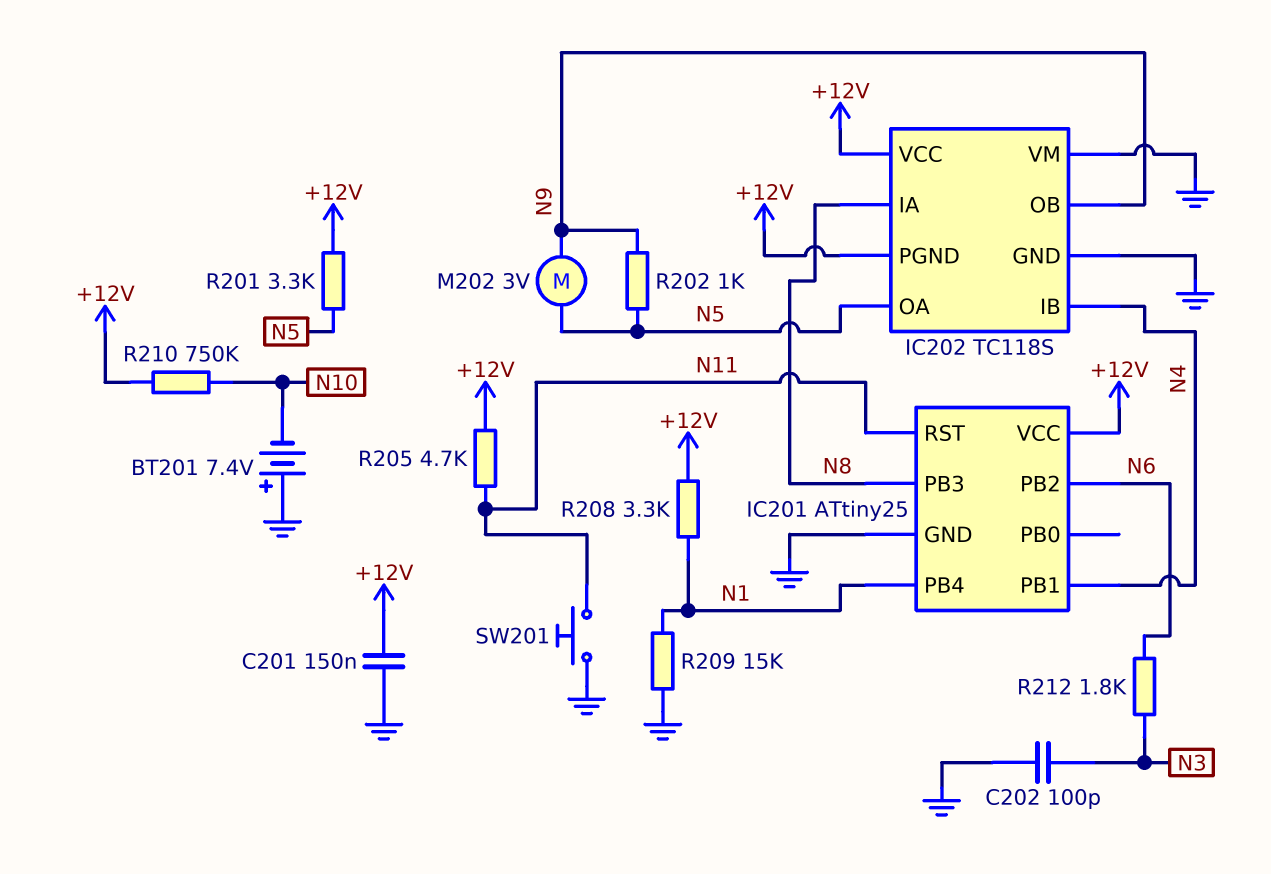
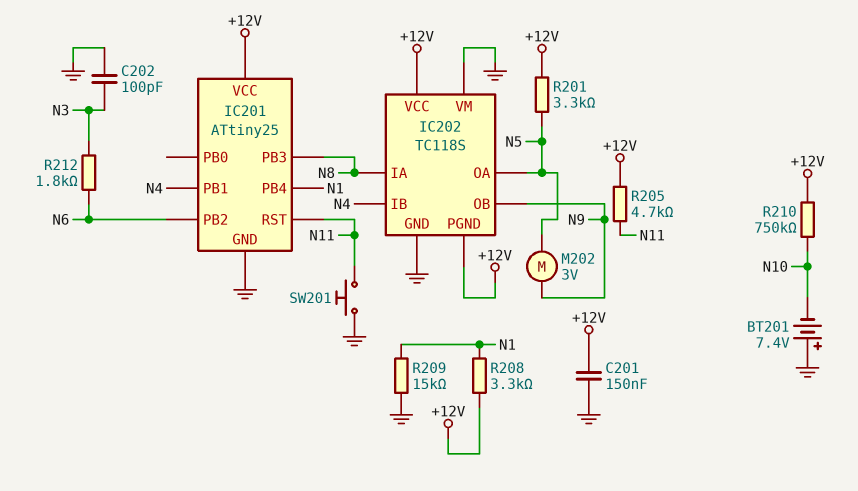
R202: 1k (N5, N9) -> none

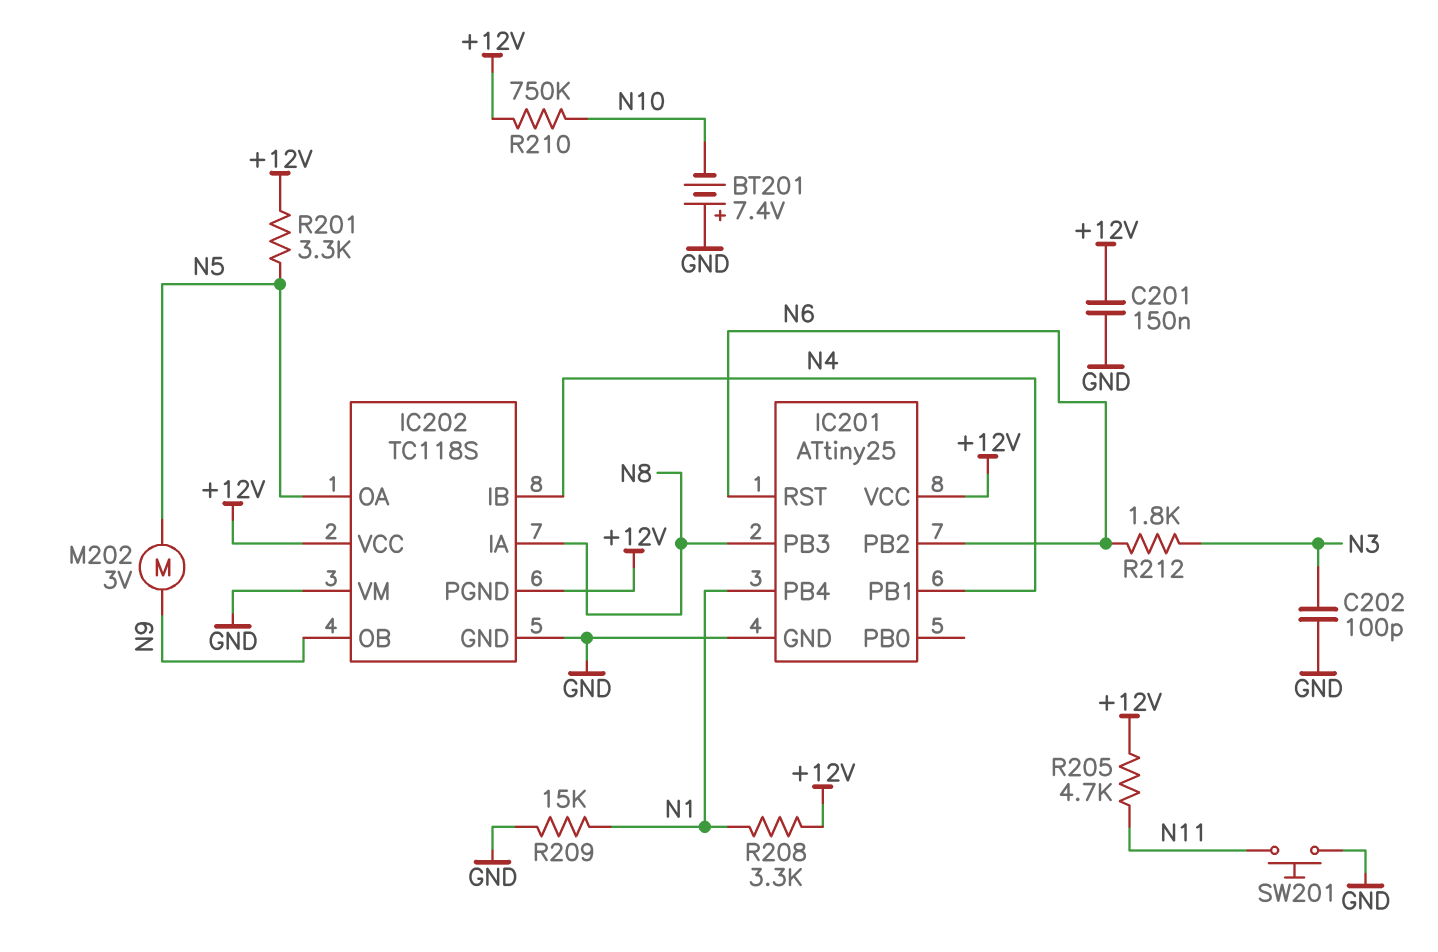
IC201 pin RST: N11 -> N6

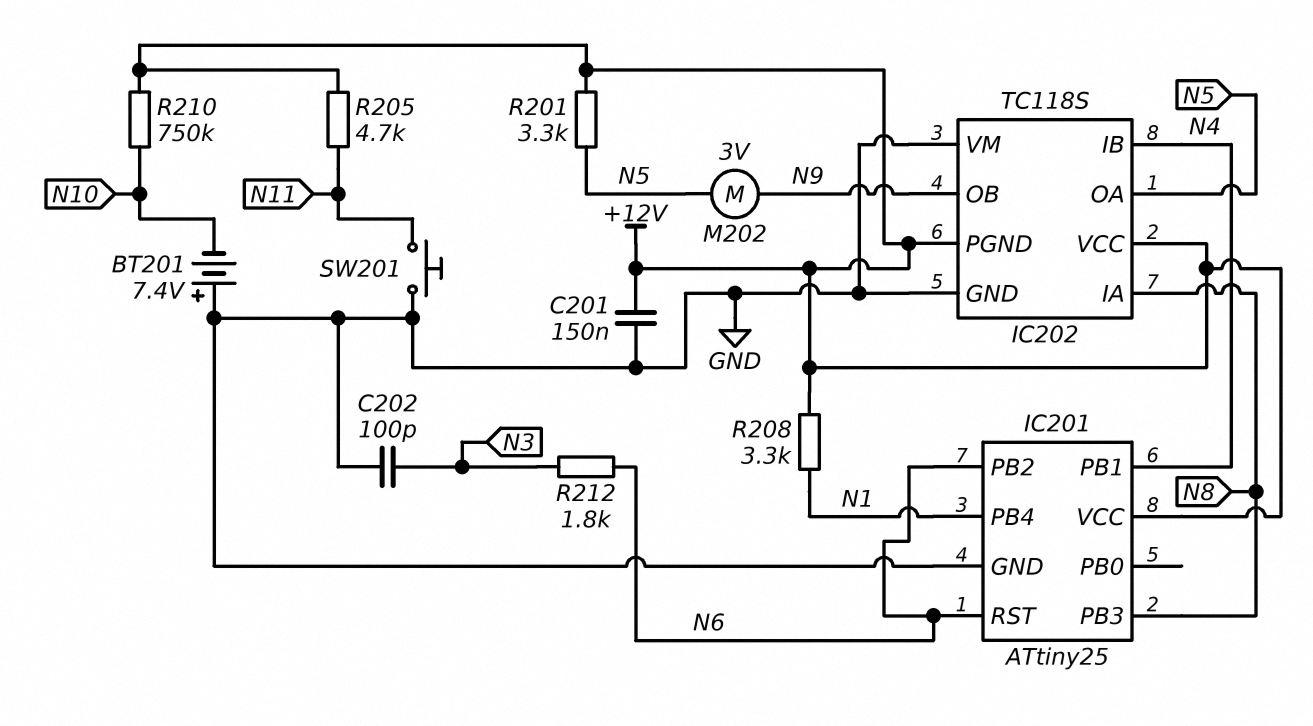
R209: 15k (GND, N1) -> none

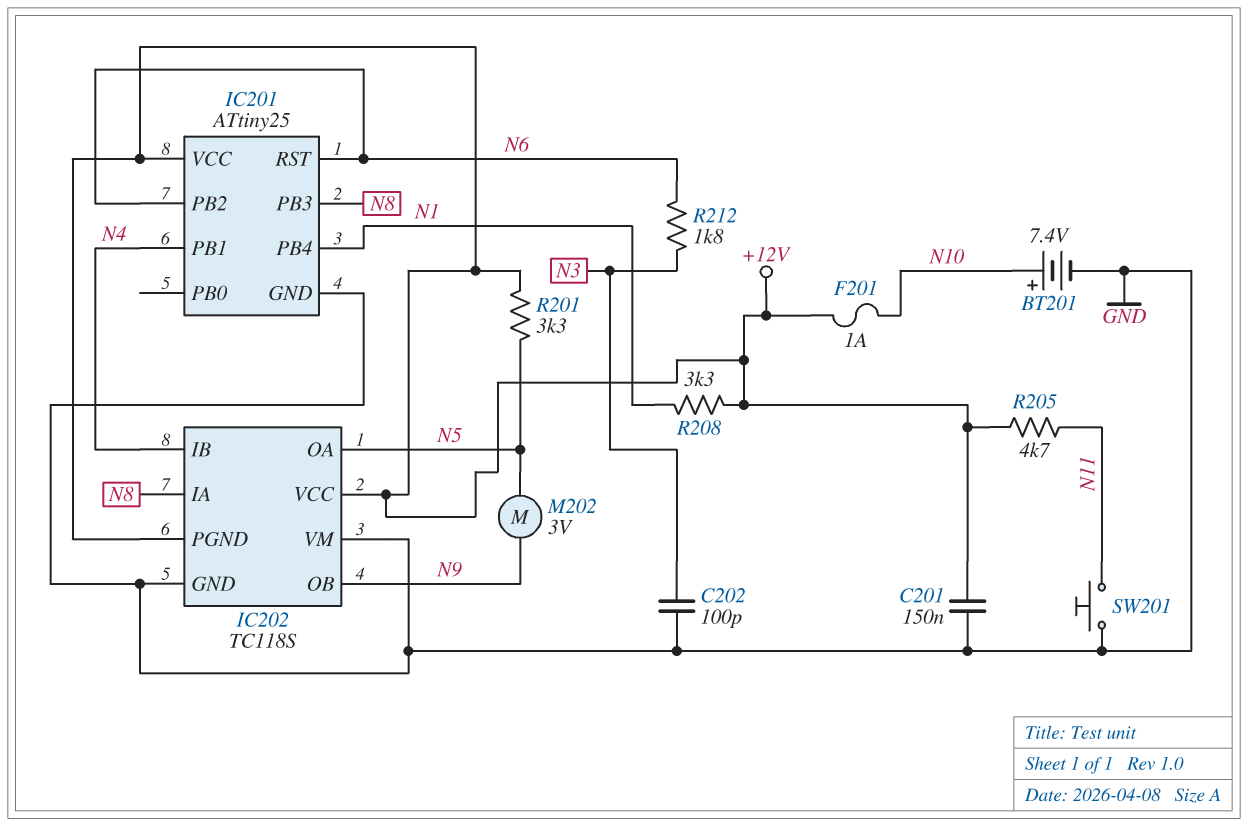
BT201: 7.4V (plus GND, minus N10) -> 7.4V (plus N10, minus GND)
F201: none -> 1A (+12V, N10)
R210: 750k (+12V, N10) -> none

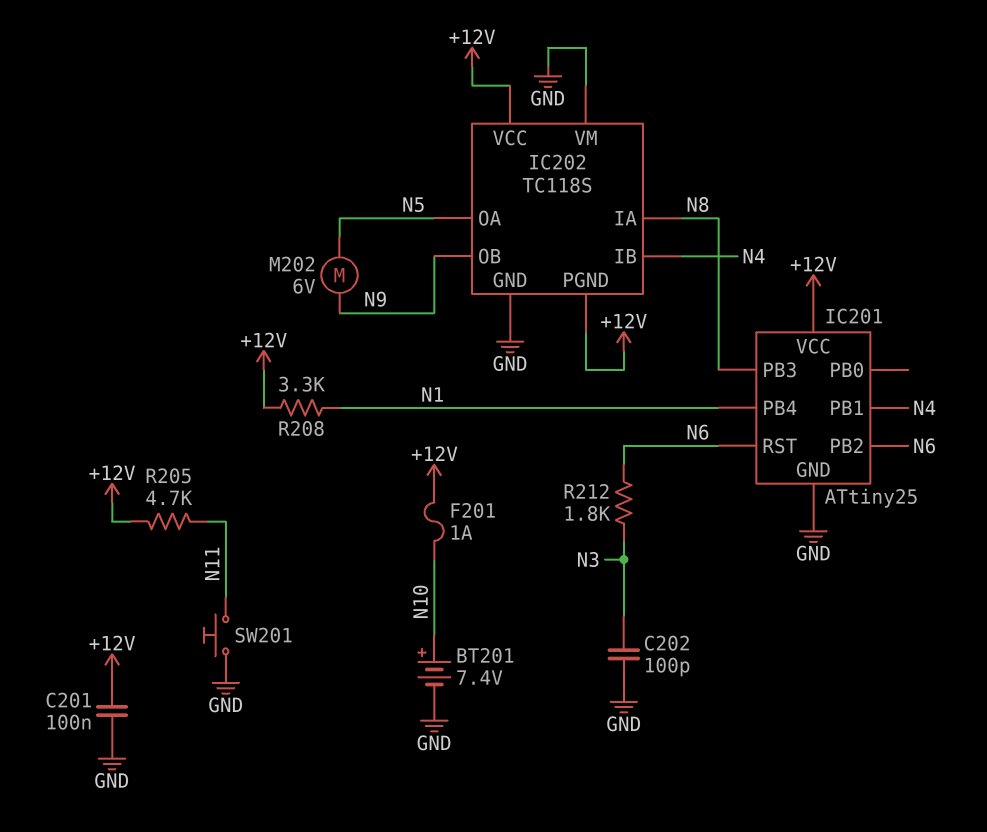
C201: 150nF (+12V, GND) -> 100nF (+12V, GND)
M202: motor 3V (N5, N9) -> motor 6V (N5, N9)
R201: 3.3k (+12V, N5) -> none

